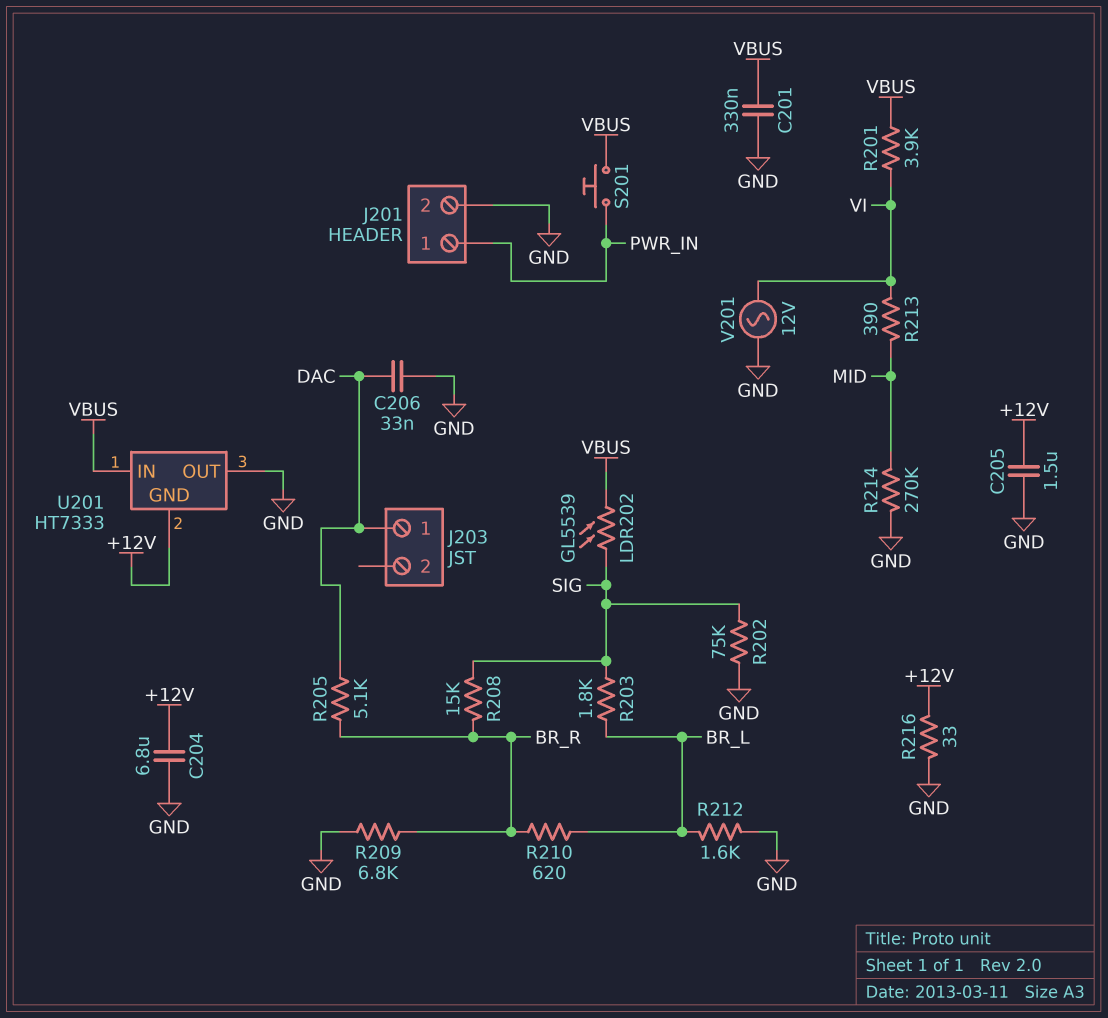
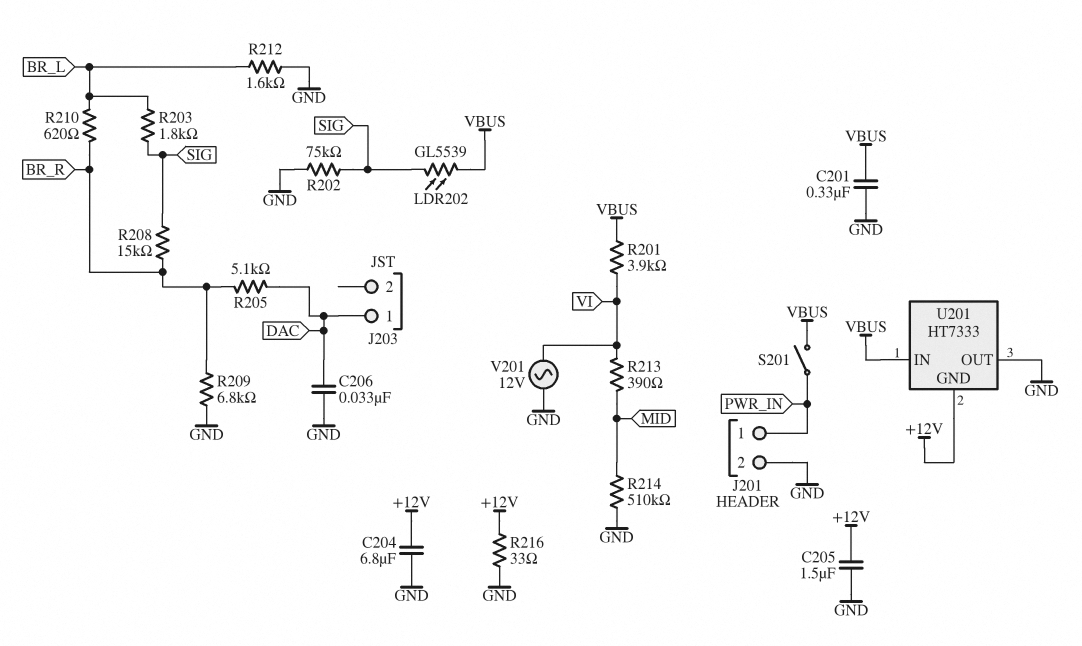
R214: 270k (GND, MID) -> 510k (GND, MID)
S201: button (PWR_IN, VBUS) -> switch (PWR_IN, VBUS)

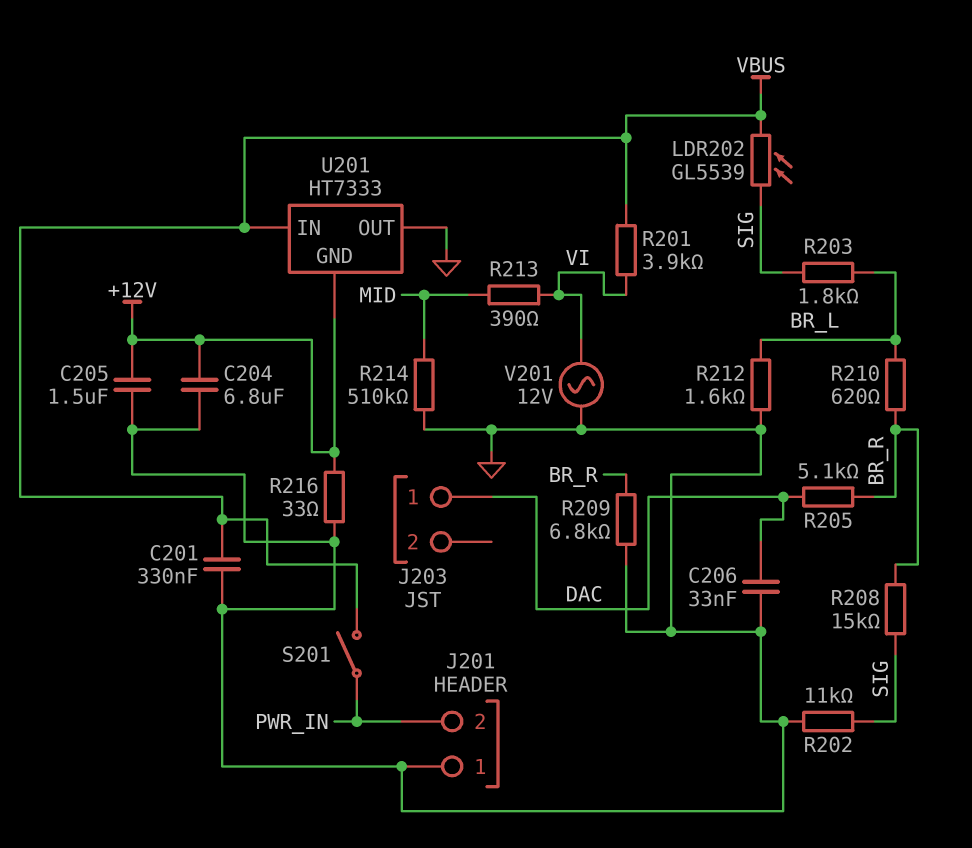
J201 pin 1: PWR_IN -> GND
J201 pin 2: GND -> PWR_IN
R202: 75k (GND, SIG) -> 11k (GND, SIG)

